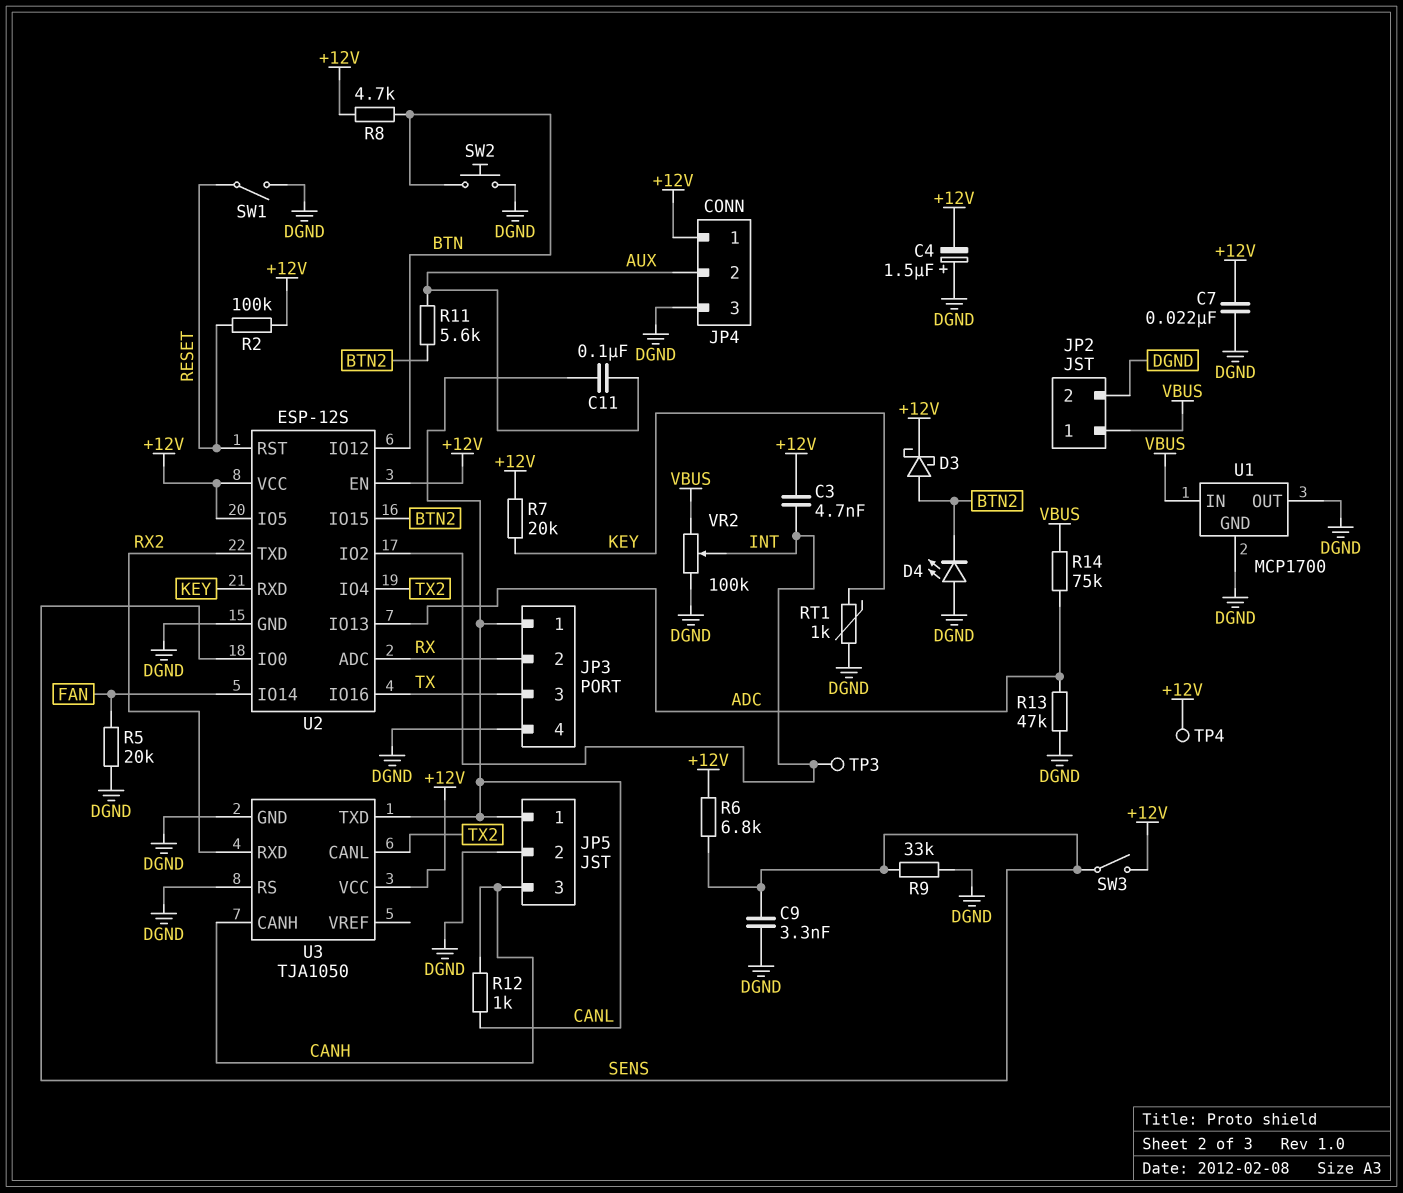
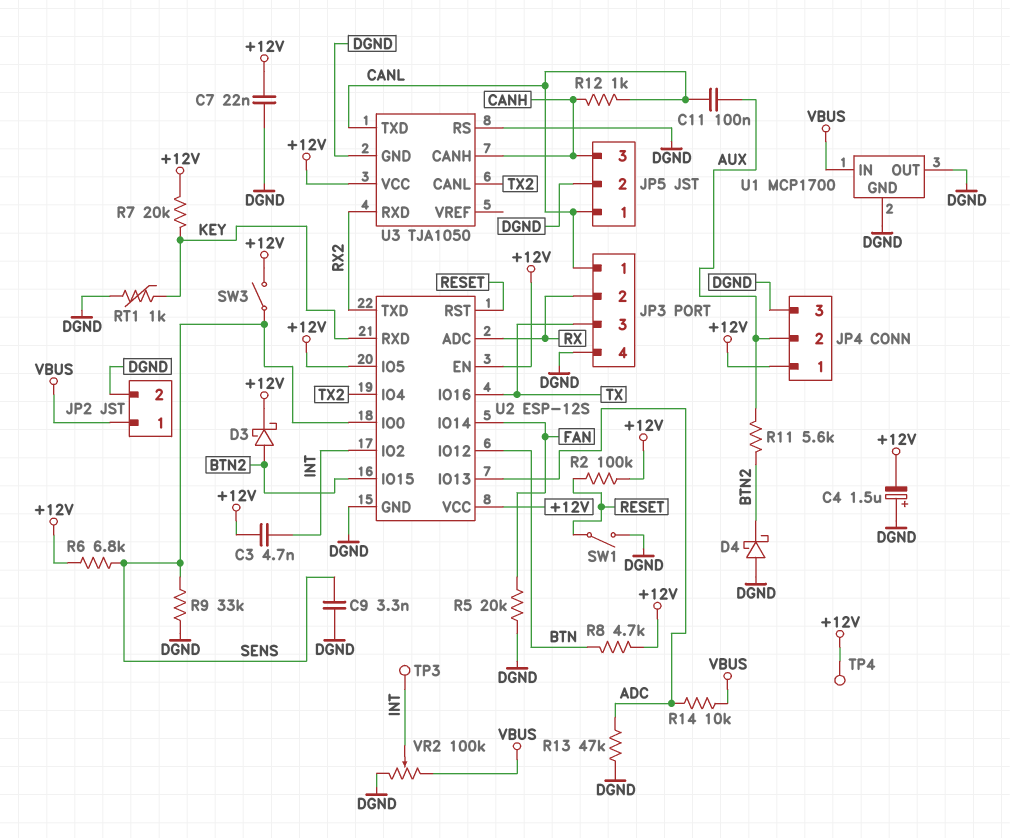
D4: LED (A DGND, K BTN2) -> schottky (A DGND, K BTN2)
R14: 75k (ADC, VBUS) -> 10k (ADC, VBUS)
SW2: button (BTN, DGND) -> none

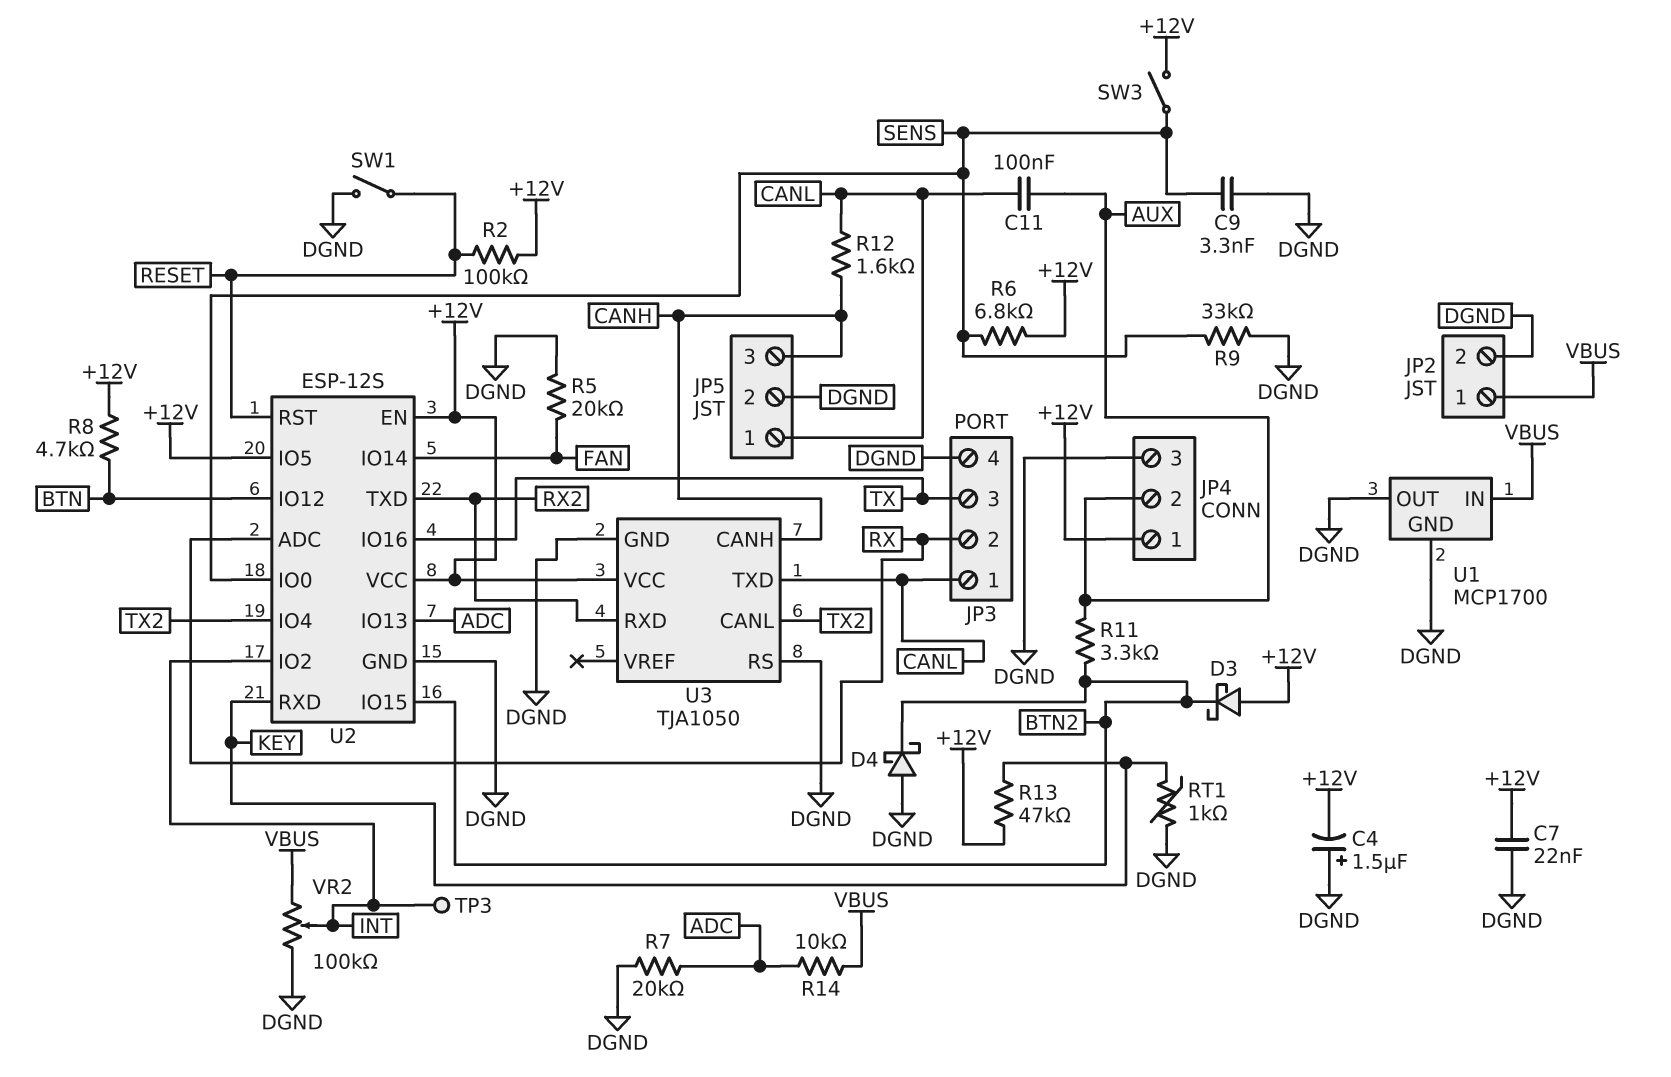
C3: 4.7nF (+12V, INT) -> none
D3: schottky (A BTN2, K +12V) -> schottky (A +12V, K BTN2)
R7: 20k (+12V, KEY) -> 20k (ADC, DGND)
R11: 5.6k (AUX, BTN2) -> 3.3k (AUX, BTN2)
R12: 1k (CANH, CANL) -> 1.6k (CANH, CANL)
R13: 47k (ADC, DGND) -> 47k (+12V, KEY)
TP4: test point (+12V) -> none

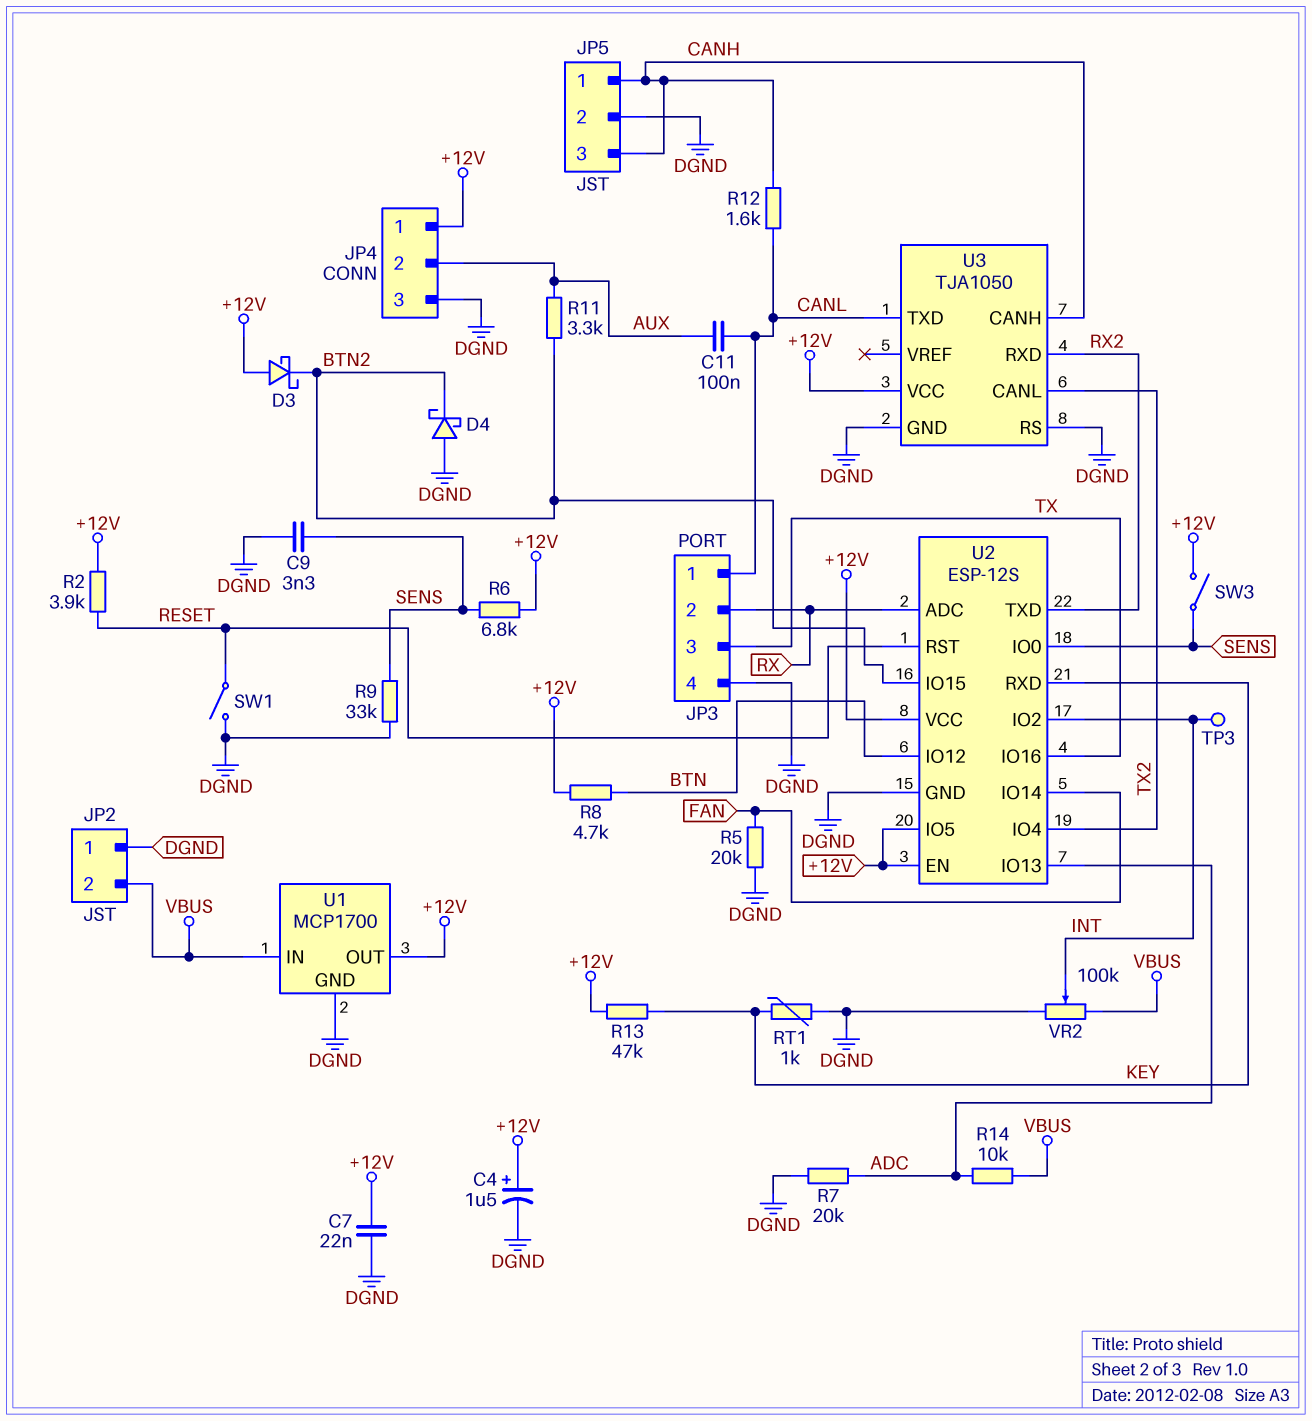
C4: 1.5uF (plus DGND, minus +12V) -> 1.5uF (plus +12V, minus DGND)
JP2 pin 1: VBUS -> DGND
JP2 pin 2: DGND -> VBUS
JP5 pin 1: CANL -> CANH
R2: 100k (+12V, RESET) -> 3.9k (+12V, RESET)
U1 pin OUT: DGND -> +12V

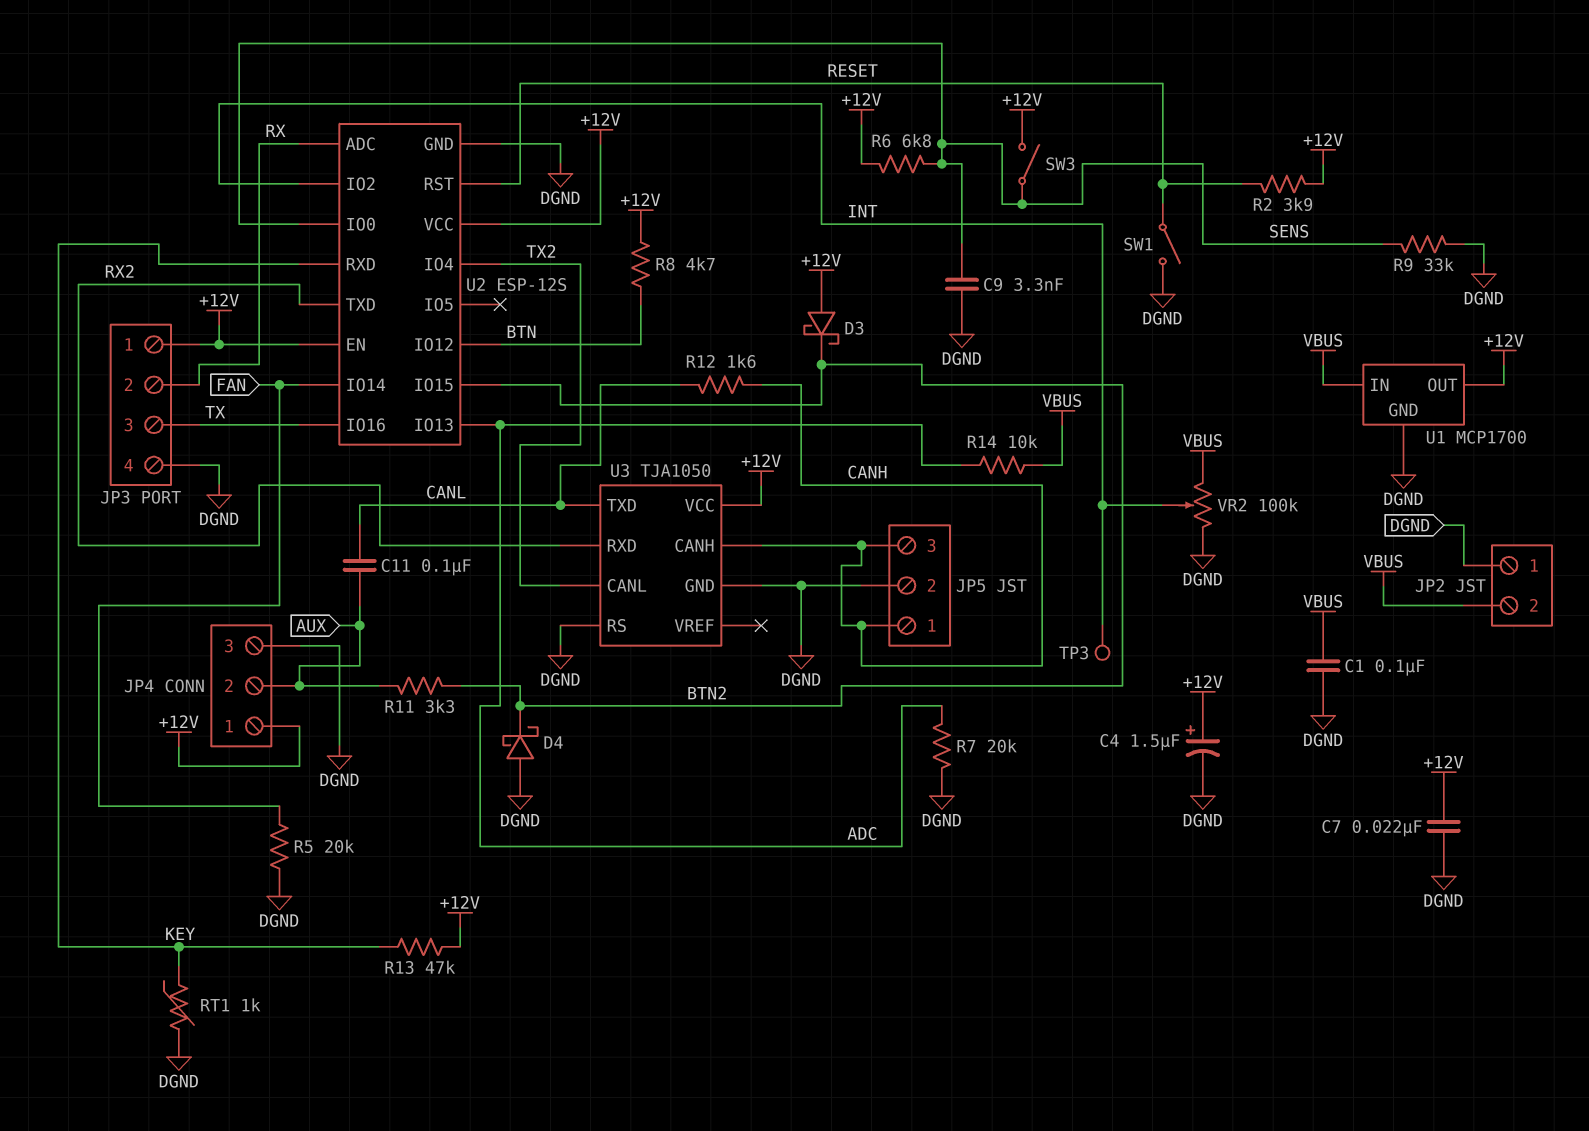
C1: none -> 100nF (DGND, VBUS)
JP3 pin 1: CANL -> +12V
U2 pin IO5: +12V -> none

